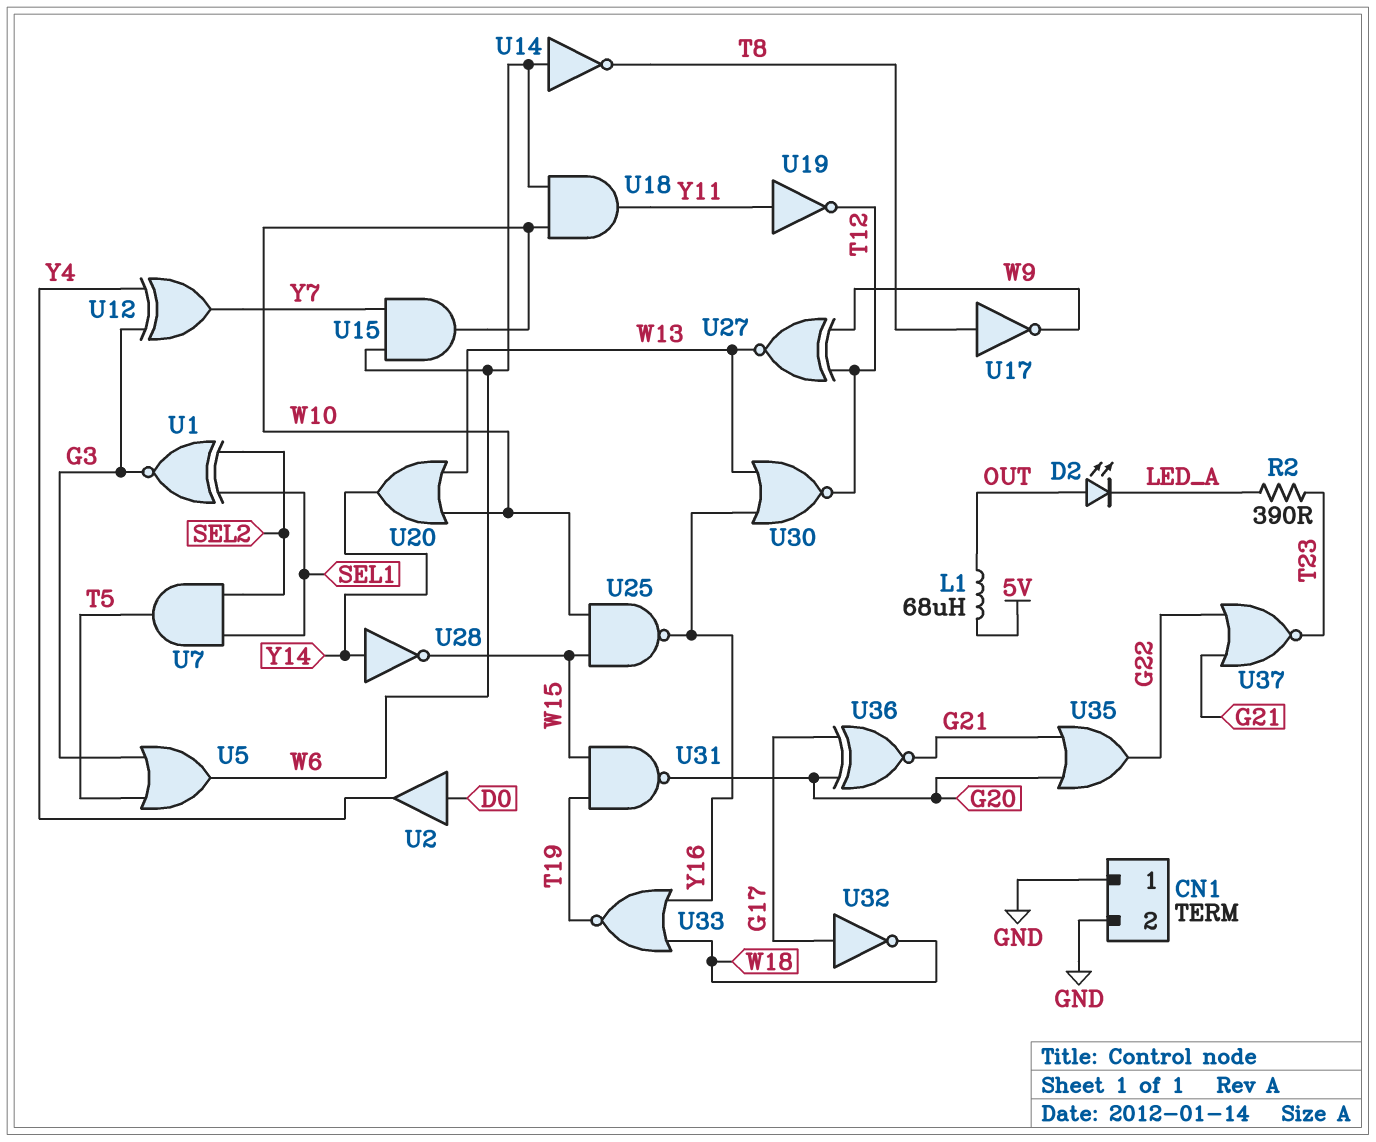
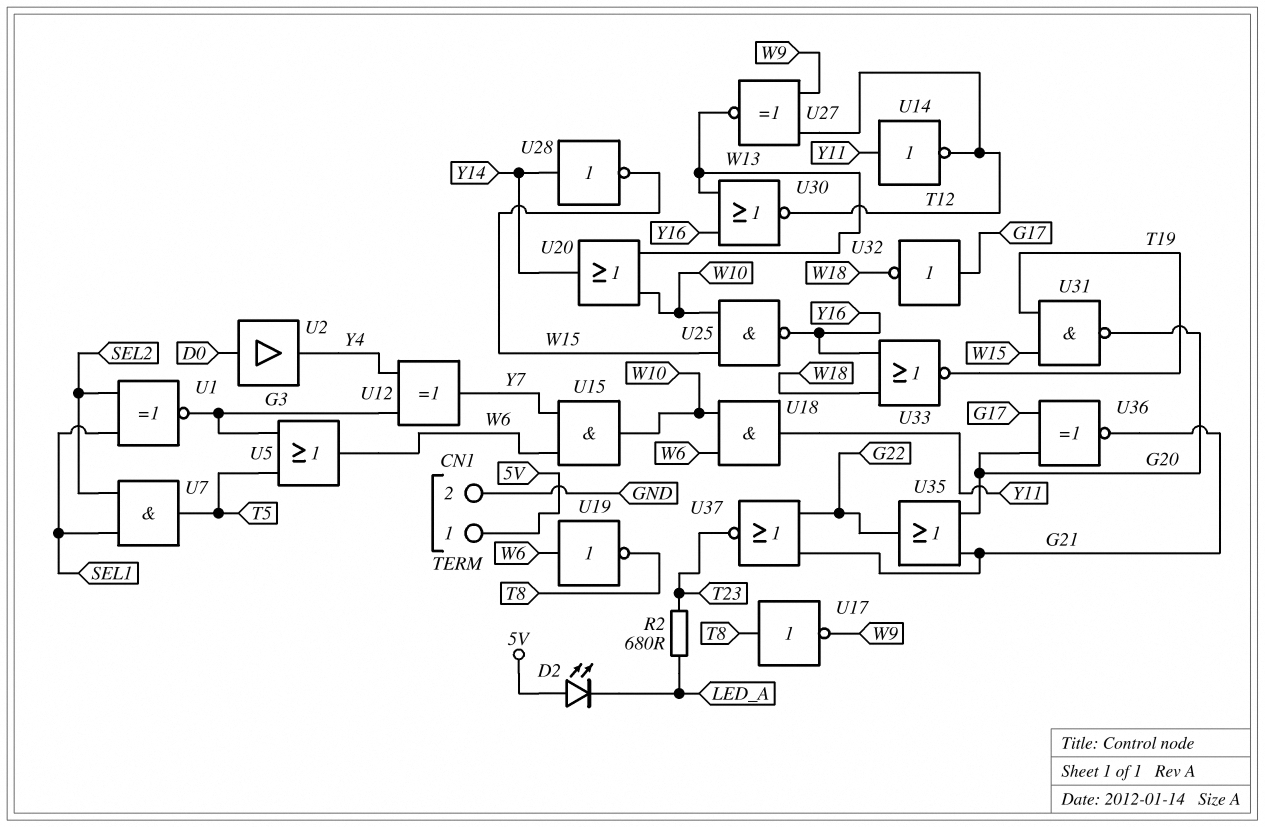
CN1 pin 1: GND -> 5V
D2: LED (A OUT, K LED_A) -> LED (A 5V, K LED_A)
L1: 68uH (5V, OUT) -> none
R2: 390 (LED_A, T23) -> 680 (LED_A, T23)
U14: NOT (in W6, out T8) -> NOT (in Y11, out T12)
U19: NOT (in Y11, out T12) -> NOT (in W6, out T8)

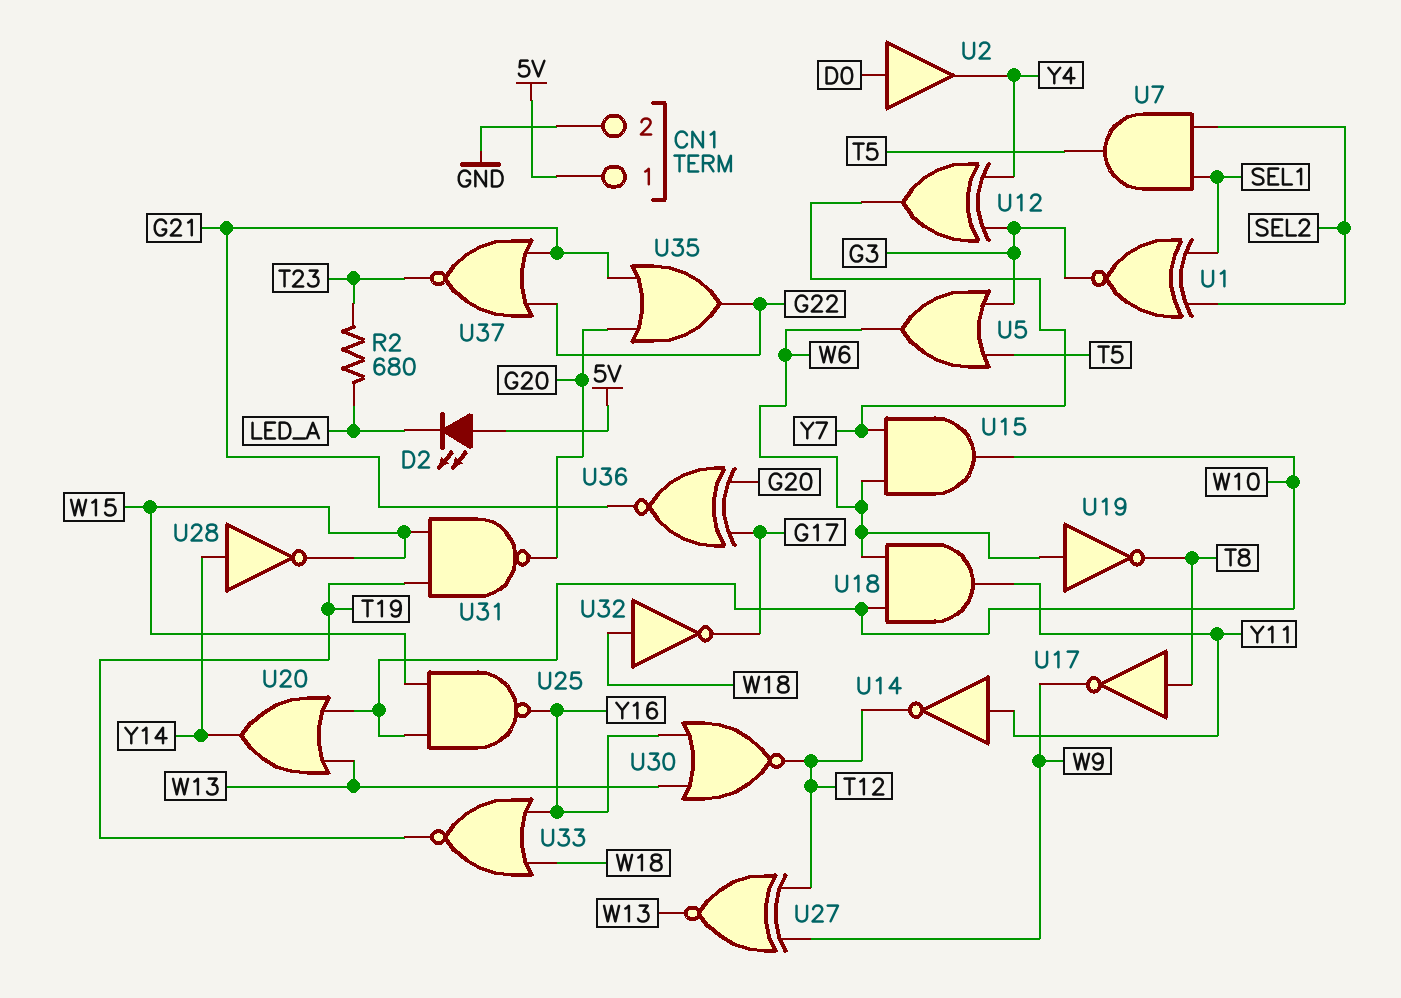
U32: NOT (in G17, out W18) -> NOT (in W18, out G17)

